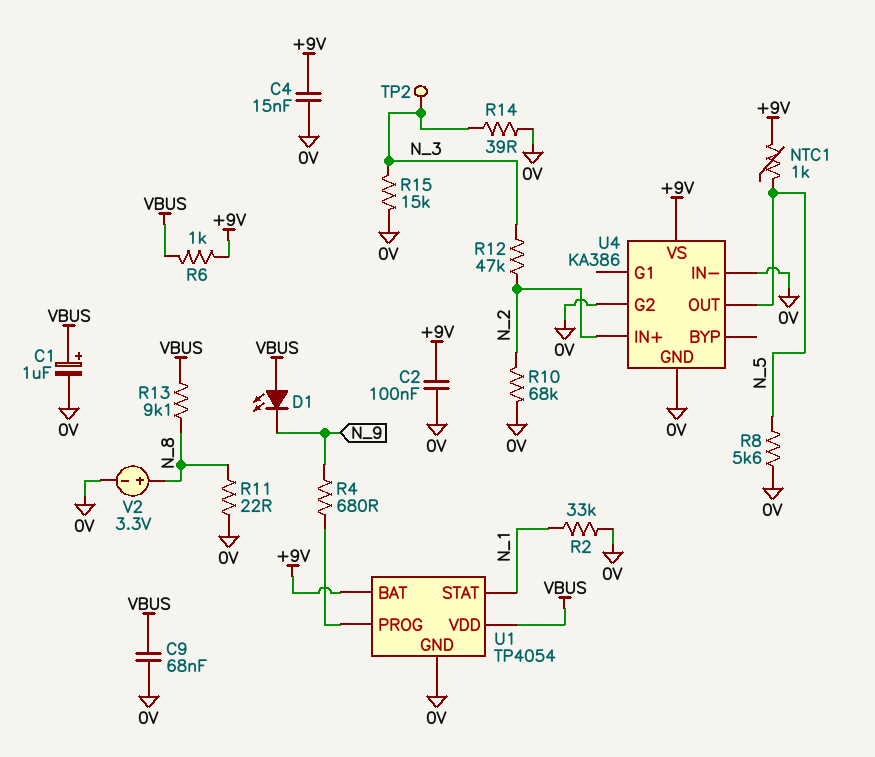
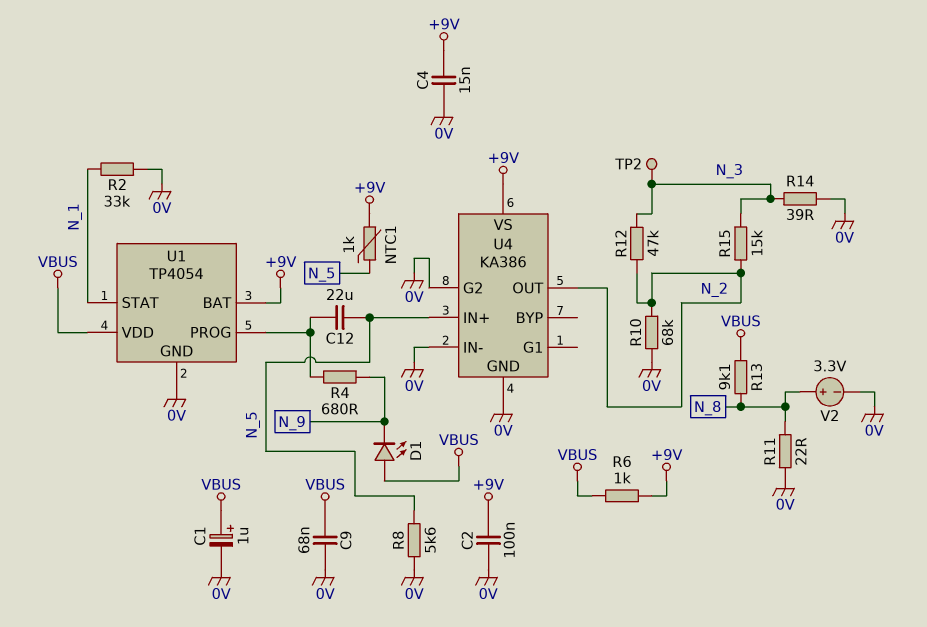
C12: none -> 22uF (N_5, U1/PROG)
R15: 15k (0V, N_3) -> 15k (N_2, N_3)
U4 pin IN+: N_2 -> N_5
U4 pin OUT: N_5 -> N_2

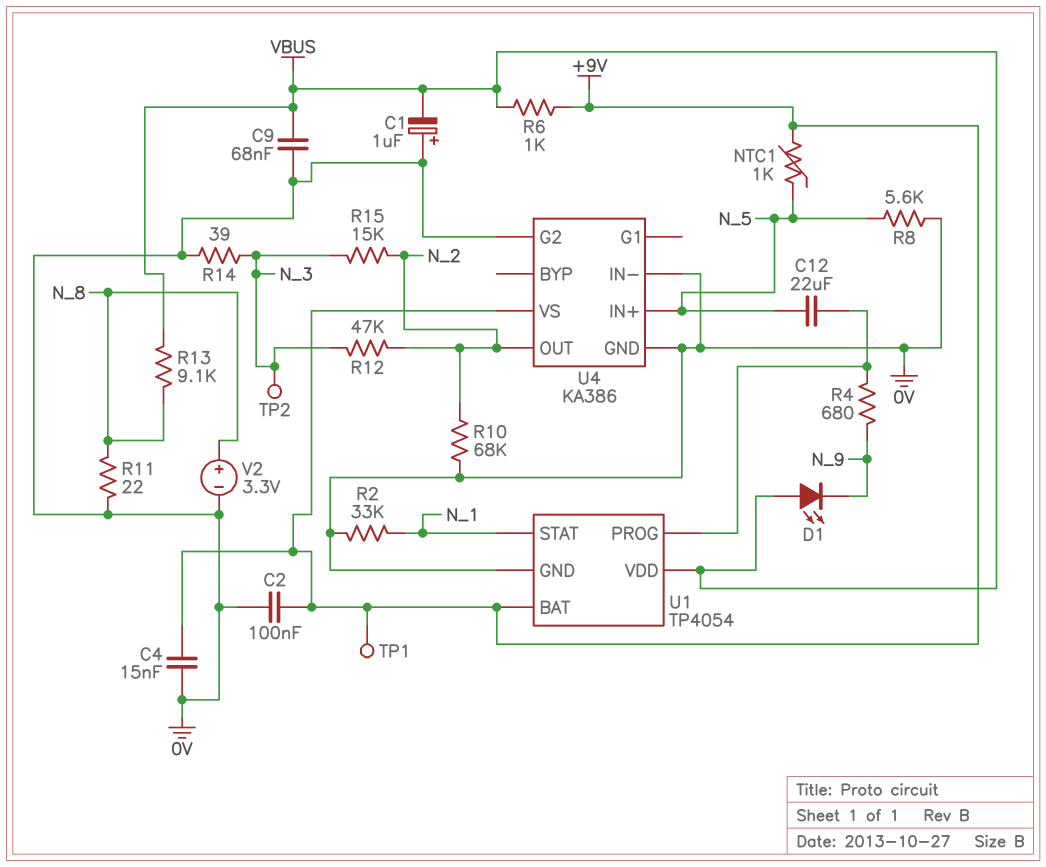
C1: 1uF (plus VBUS, minus 0V) -> 1uF (plus 0V, minus VBUS)
TP1: none -> test point (+9V)

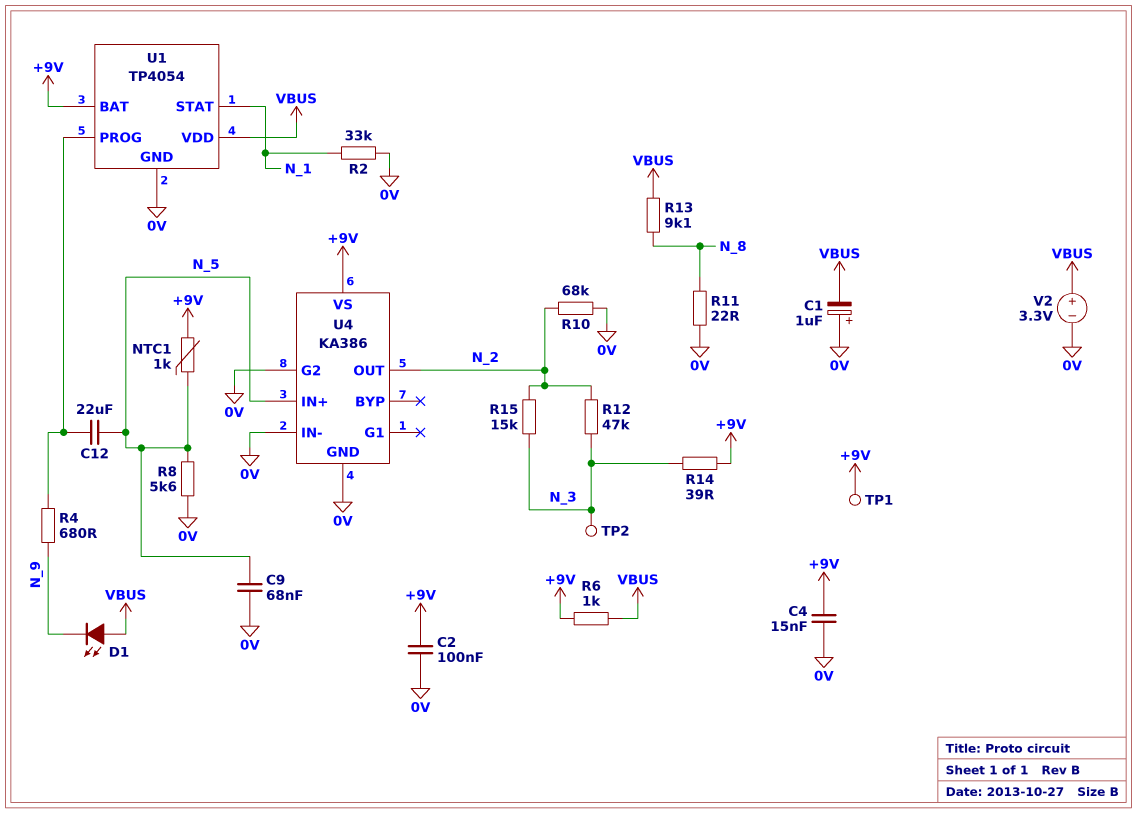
C9: 68nF (0V, VBUS) -> 68nF (0V, N_5)
R14: 39 (0V, N_3) -> 39 (+9V, N_3)
V2: 3.3V (plus N_8, minus 0V) -> 3.3V (plus VBUS, minus 0V)

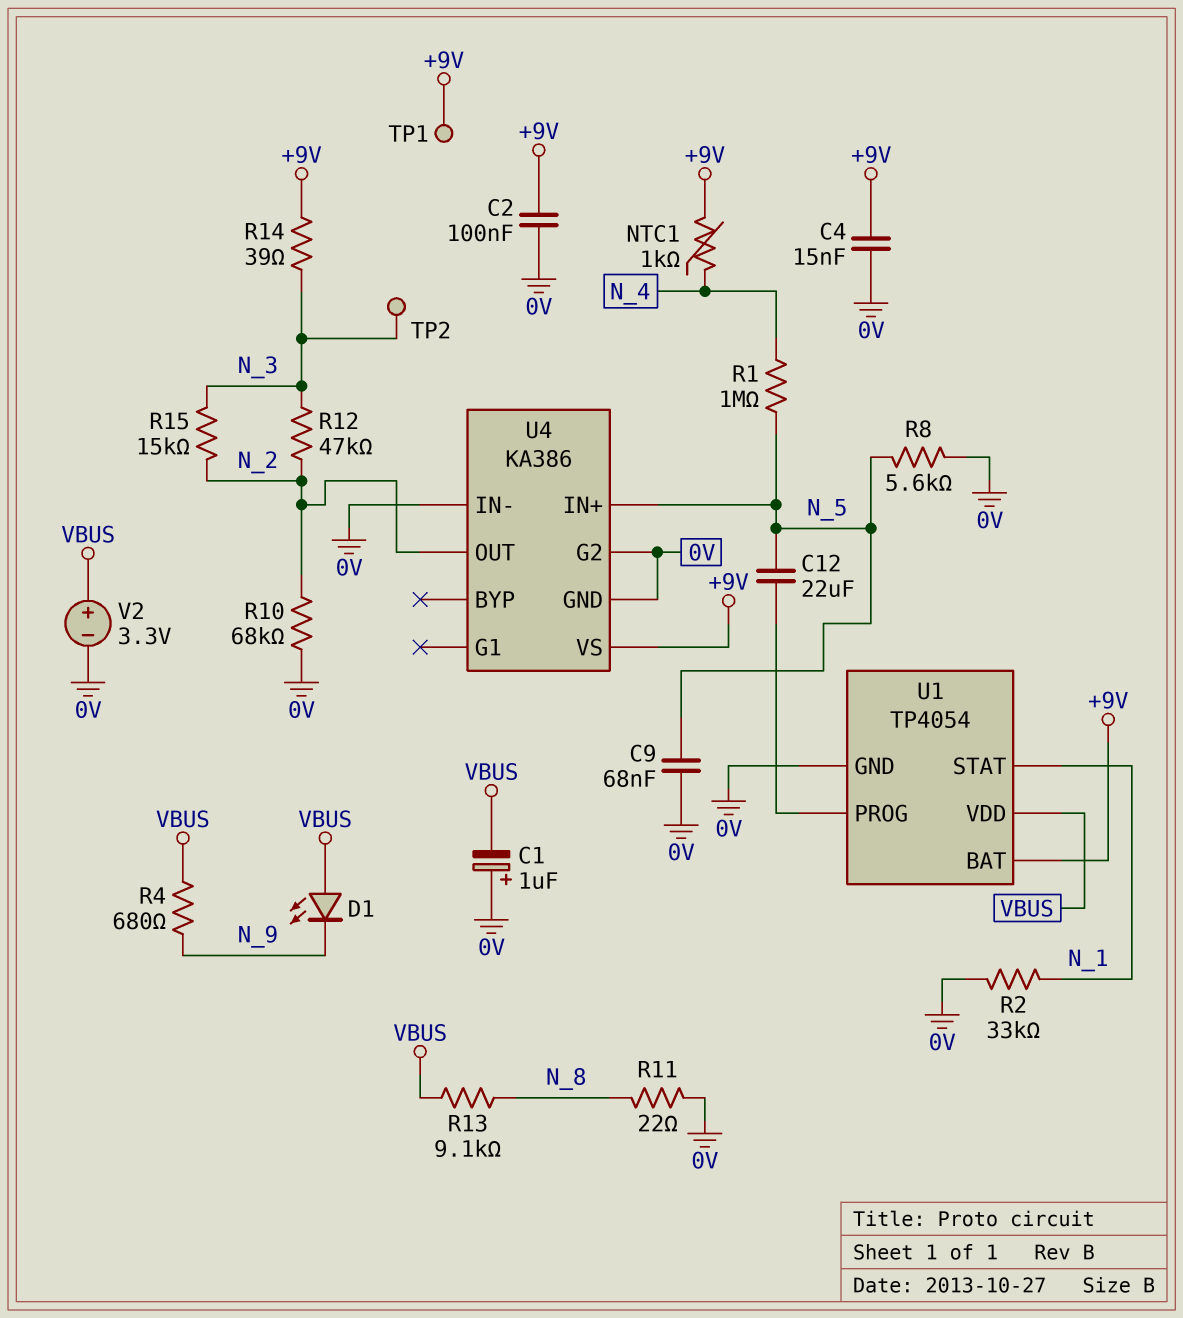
NTC1: 1k (+9V, N_5) -> 1k (+9V, N_4)
R1: none -> 1M (N_4, N_5)
R4: 680 (N_9, U1/PROG) -> 680 (N_9, VBUS)
R6: 1k (+9V, VBUS) -> none

